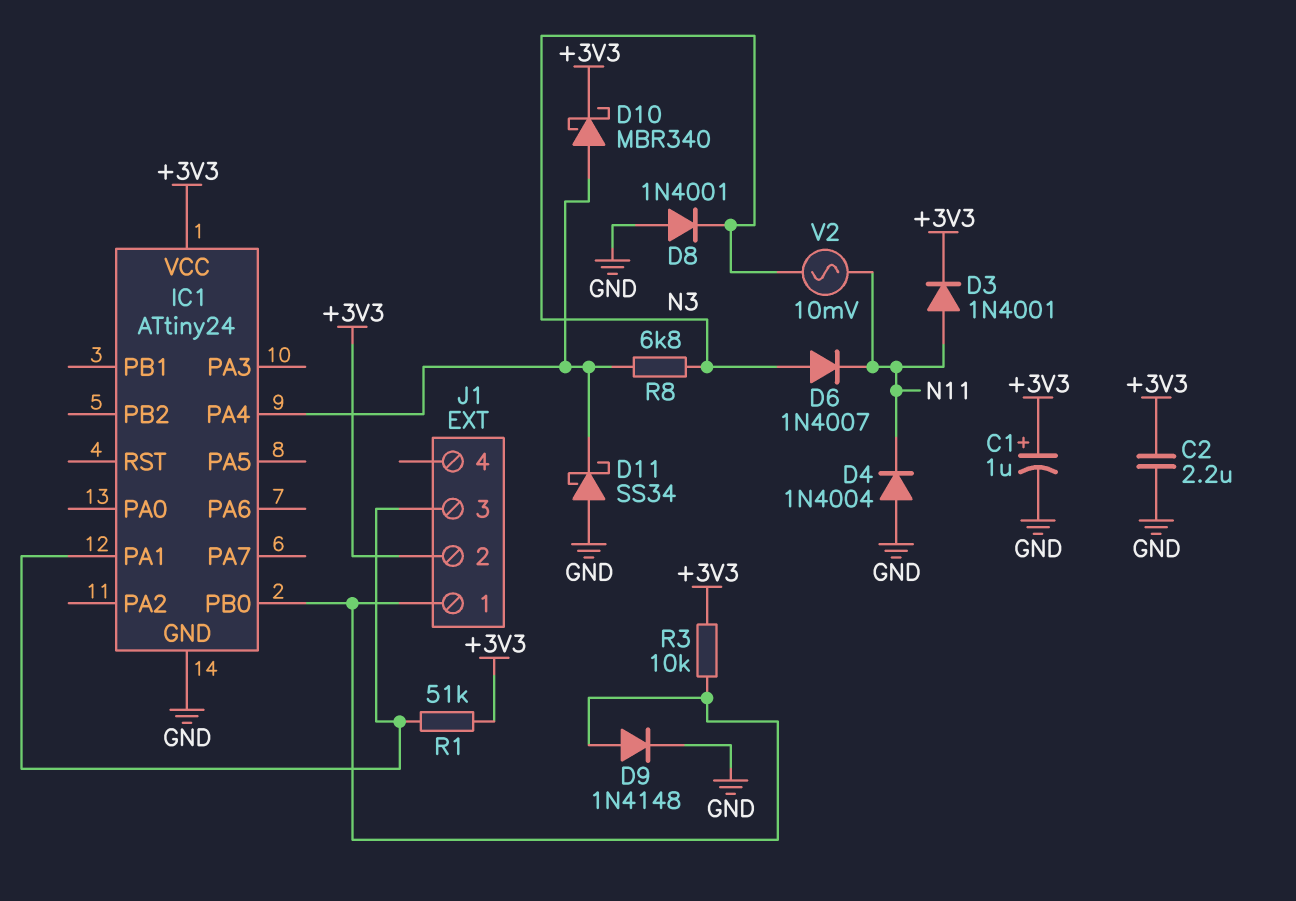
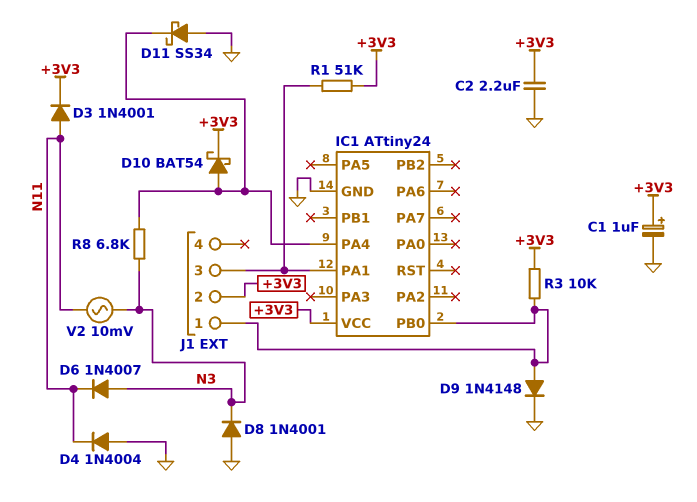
D10: schottky MBR340 (A IC1/PA4, K +3V3) -> schottky BAT54 (A IC1/PA4, K +3V3)

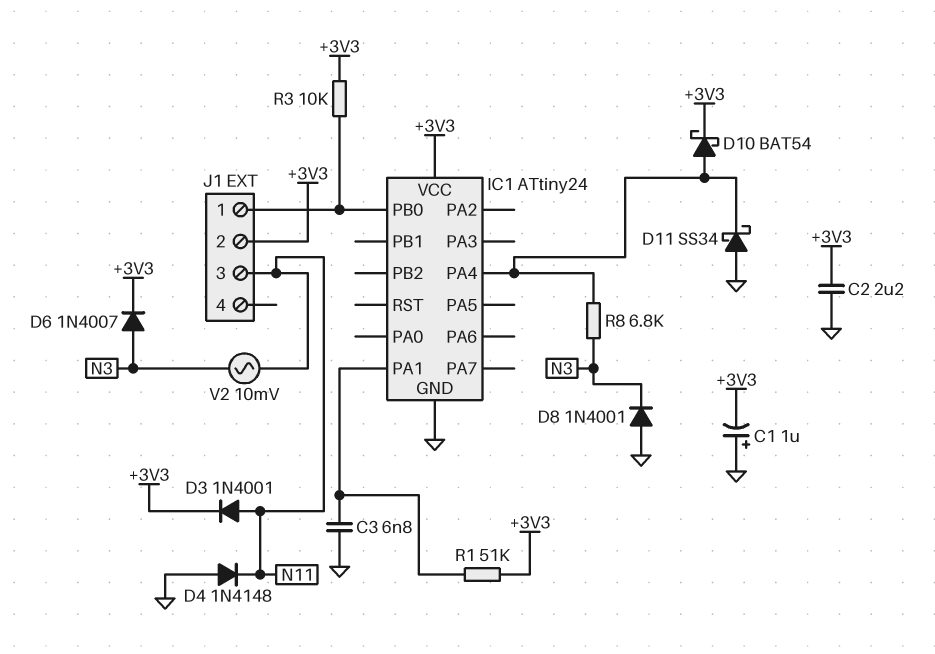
C1: 1uF (plus +3V3, minus GND) -> 1uF (plus GND, minus +3V3)
C3: none -> 6.8nF (GND, IC1/PA1)
D4: diode 1N4004 (A GND, K N11) -> diode 1N4148 (A GND, K N11)
D6: diode 1N4007 (A N3, K N11) -> diode 1N4007 (A N3, K +3V3)
D9: diode 1N4148 (A IC1/PB0, K GND) -> none
J1 pin 3: IC1/PA1 -> N11

